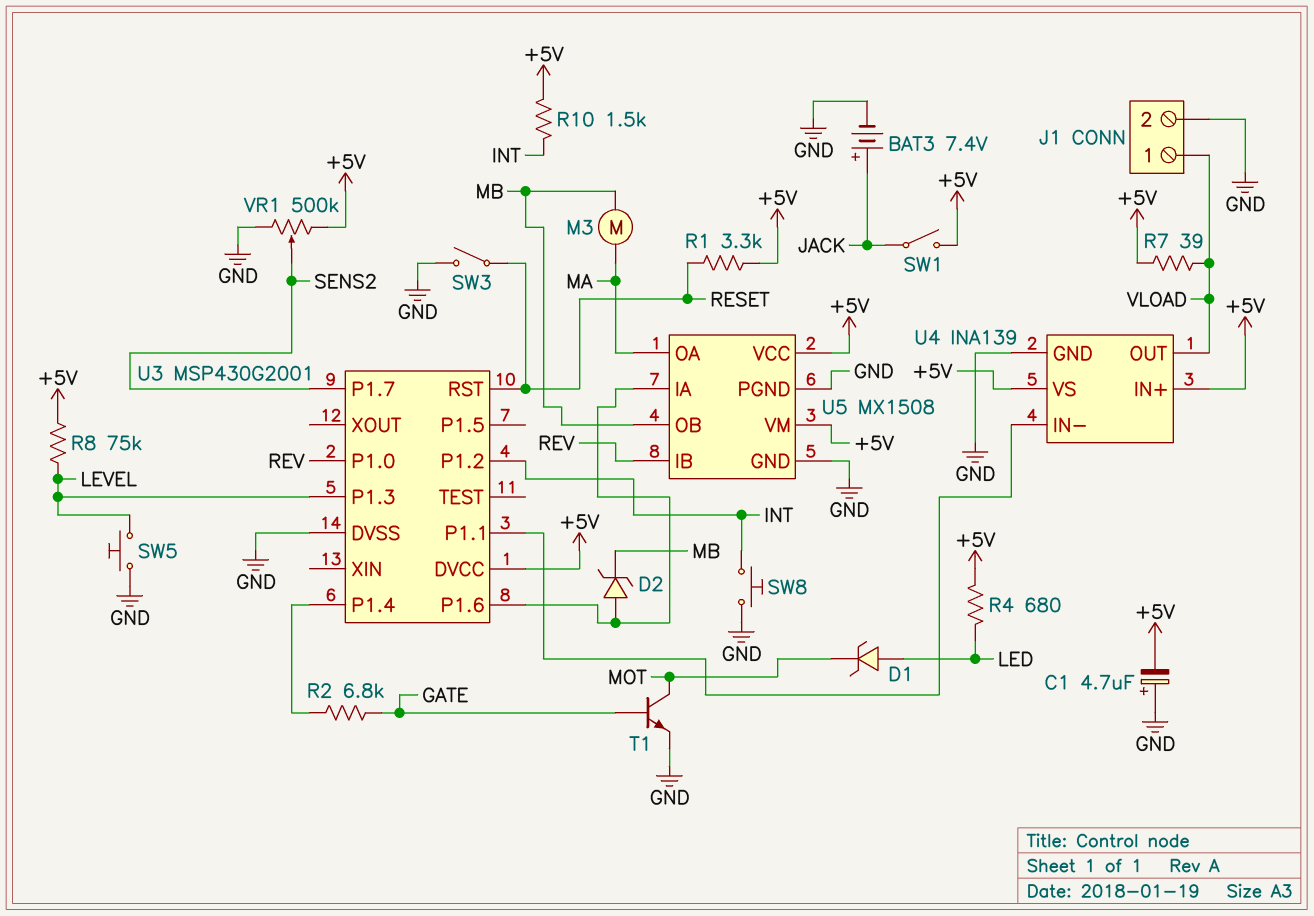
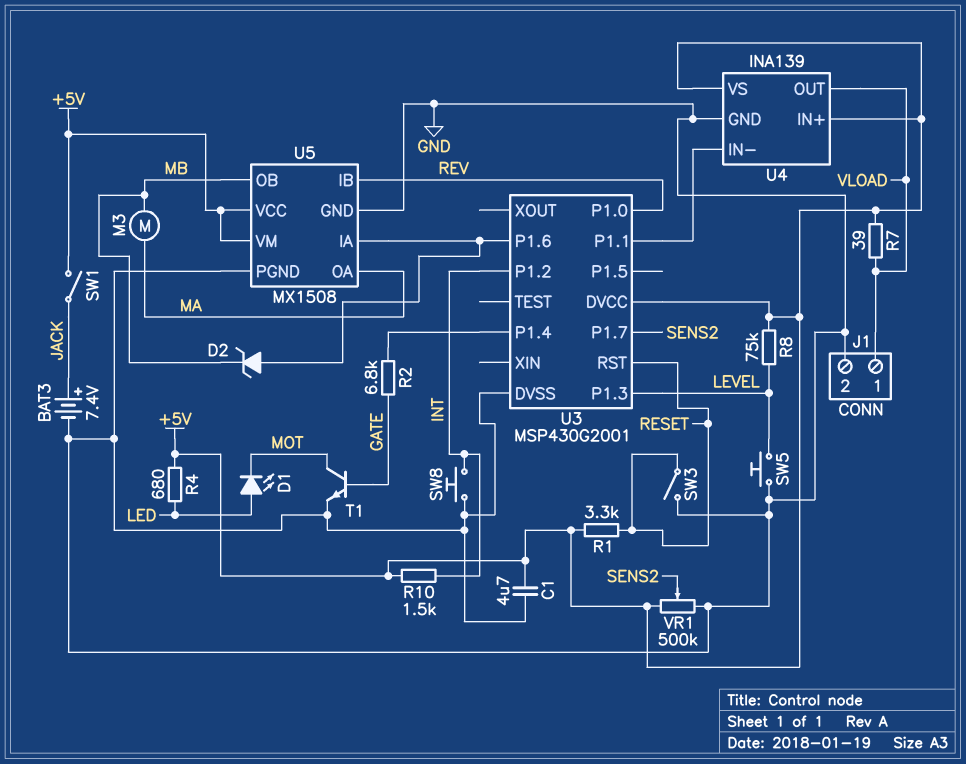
C1: 4.7uF (plus GND, minus +5V) -> 4.7uF (+5V, GND)
D1: zener (A LED, K MOT) -> LED (A LED, K MOT)

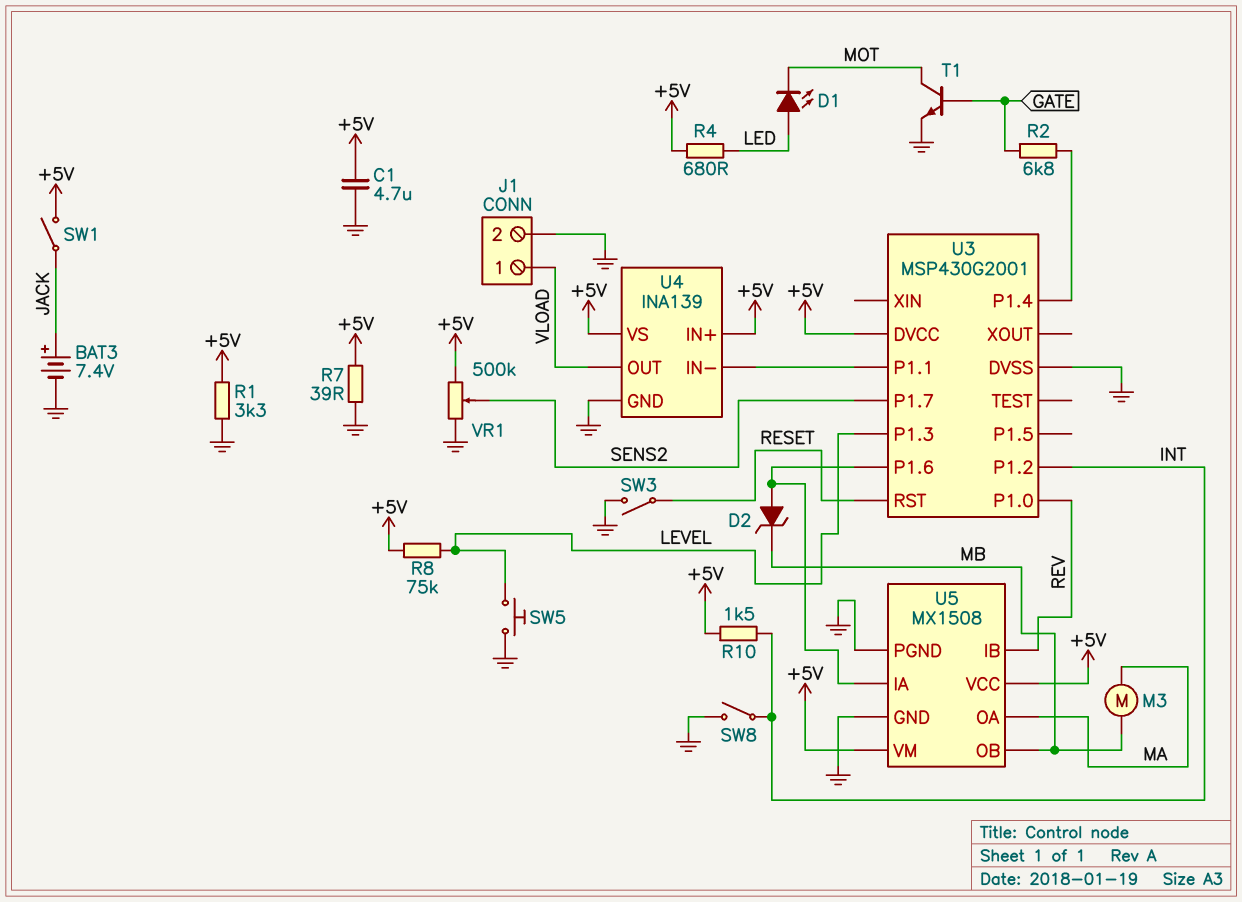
R1: 3.3k (+5V, RESET) -> 3.3k (+5V, GND)
R7: 39 (+5V, VLOAD) -> 39 (+5V, GND)
SW8: button (GND, INT) -> switch (GND, INT)

